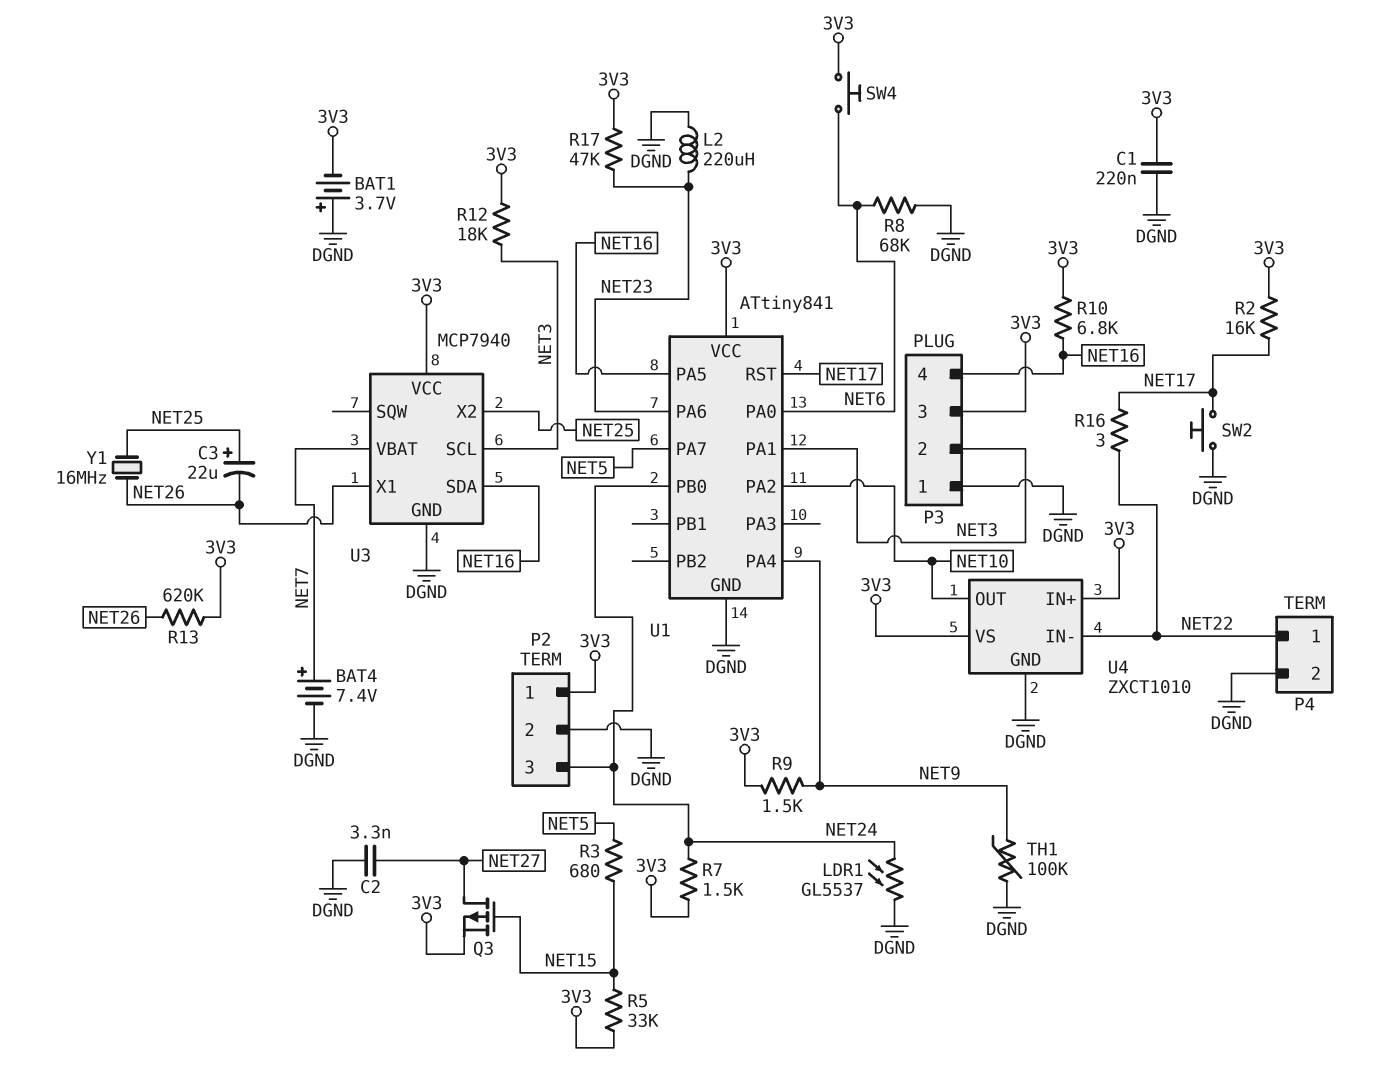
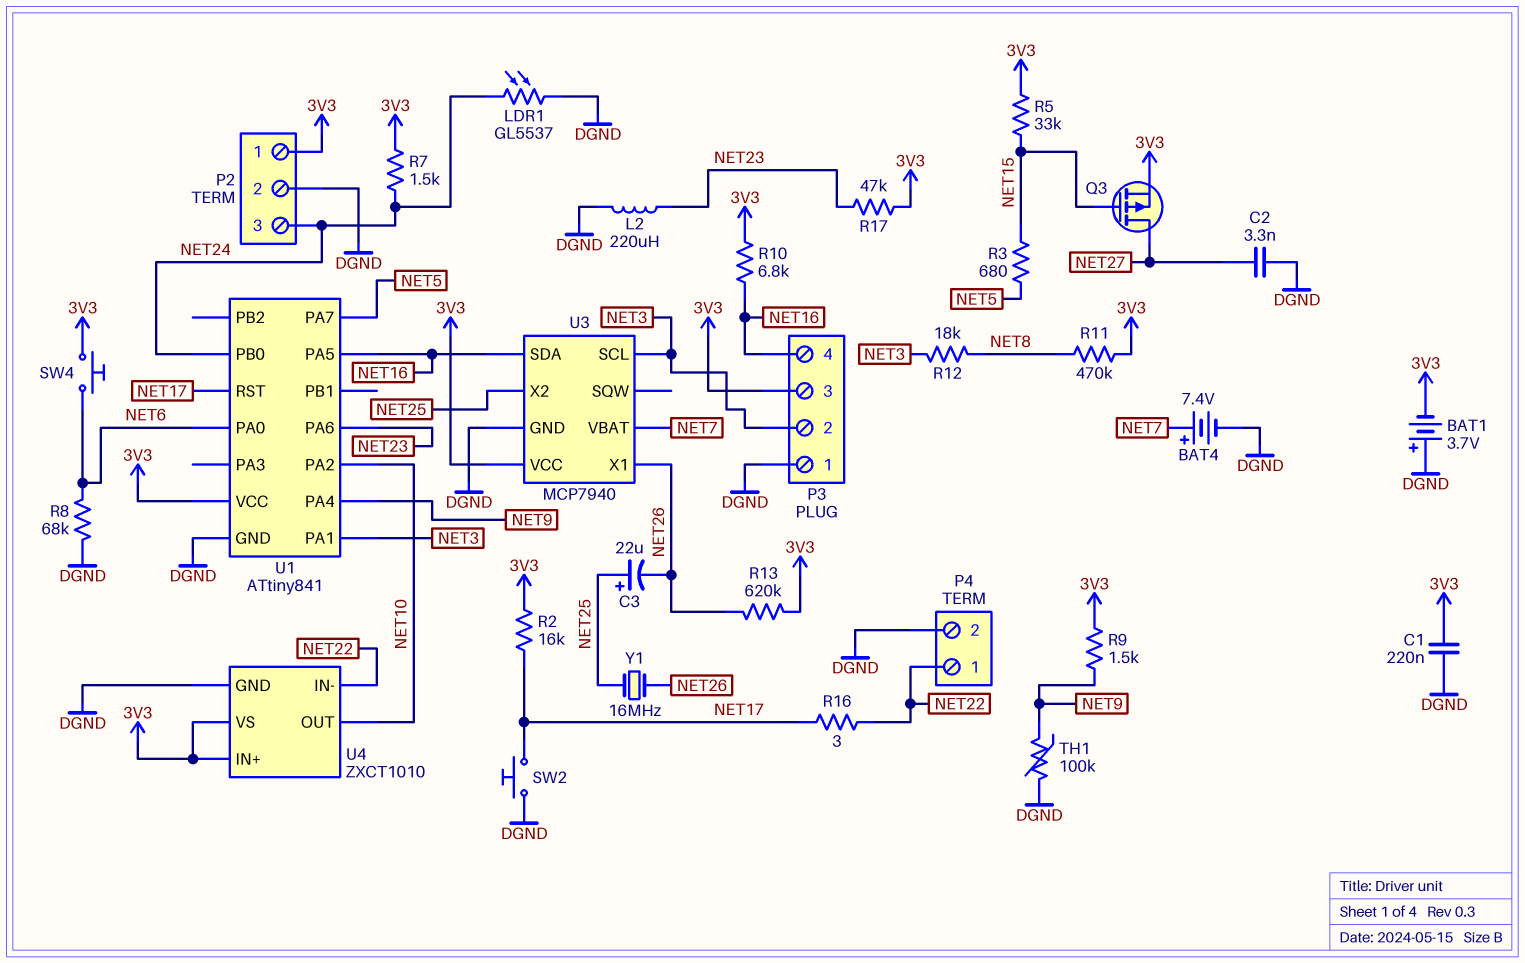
R11: none -> 470k (3V3, NET8)
R12: 18k (3V3, NET3) -> 18k (NET3, NET8)

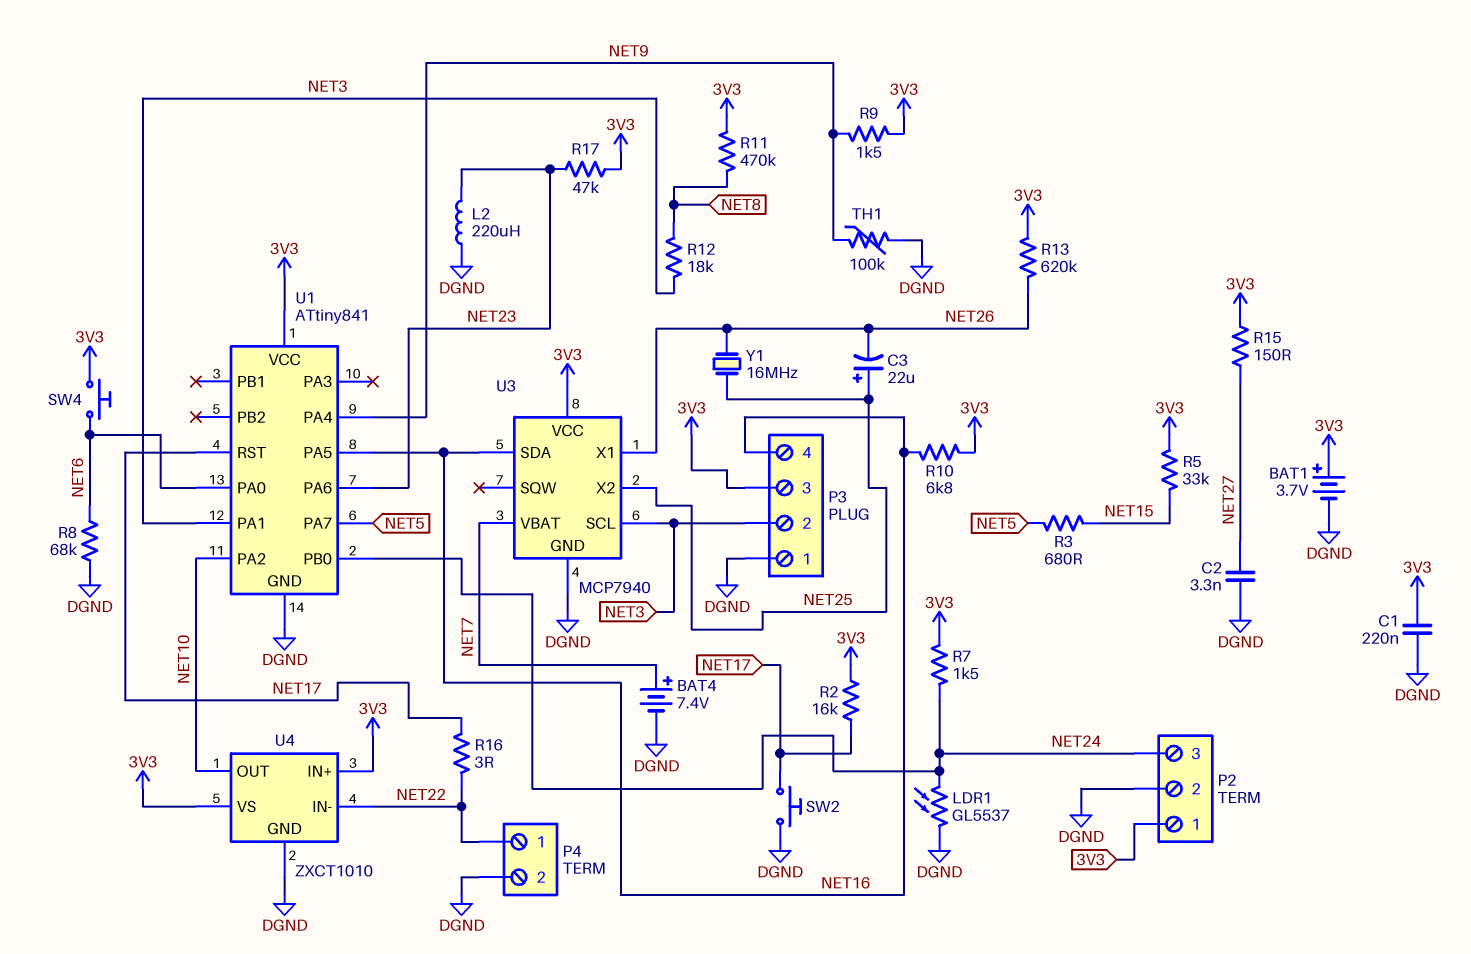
BAT1: 3.7V (plus DGND, minus 3V3) -> 3.7V (plus 3V3, minus DGND)
Q3: PMOS (G NET15, D NET27, S 3V3) -> none
R15: none -> 150 (3V3, NET27)

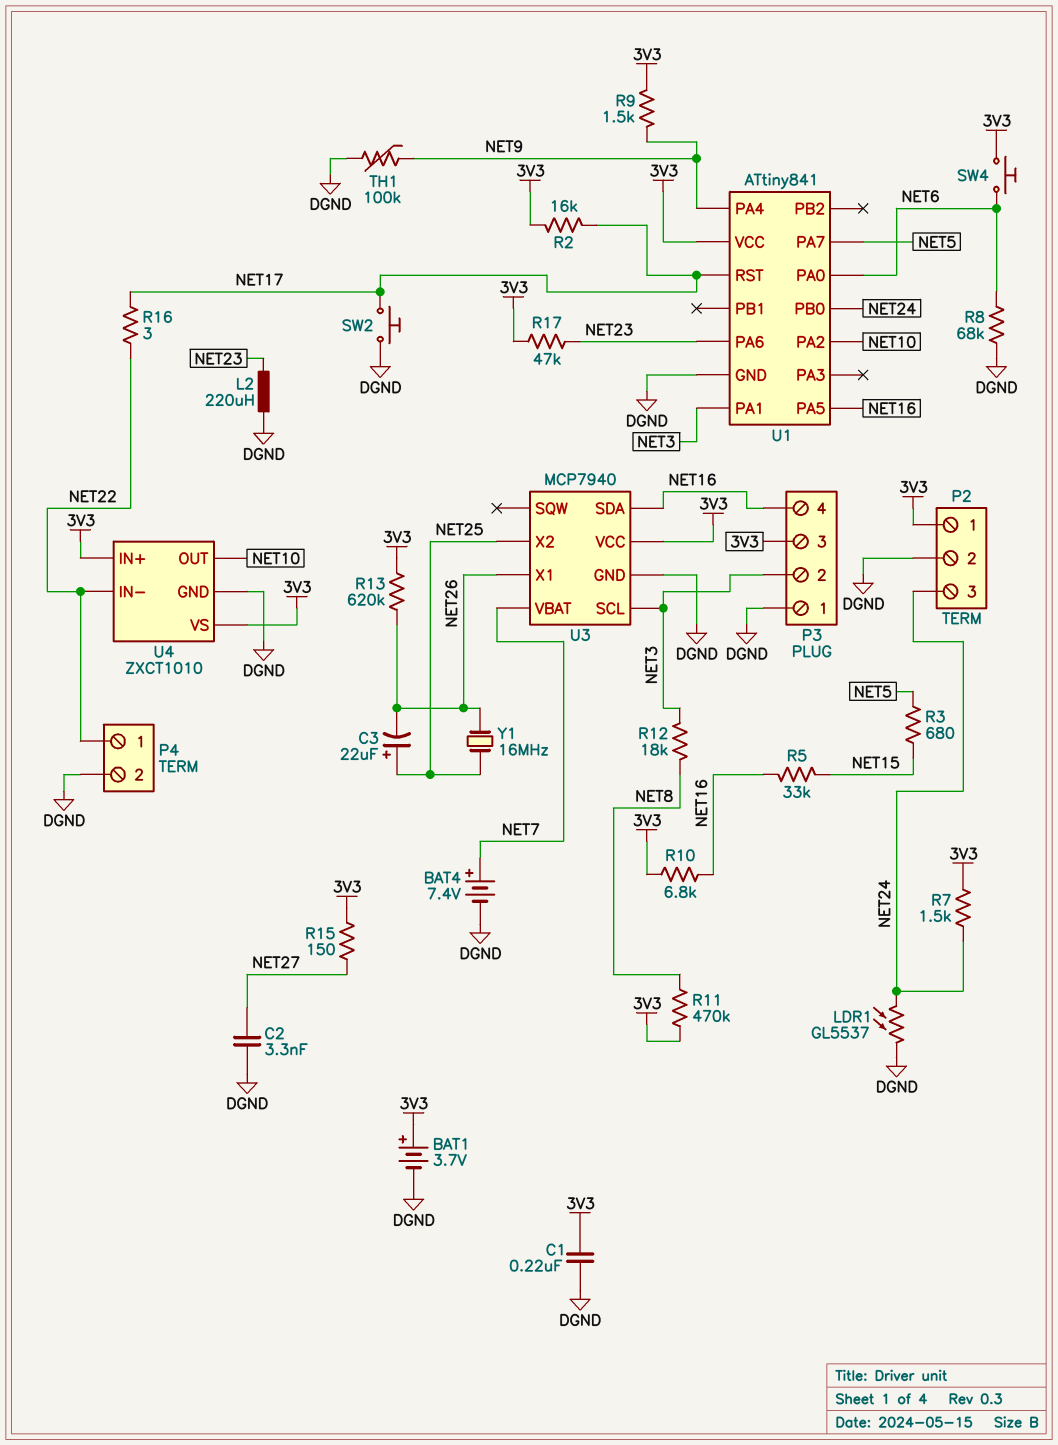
R5: 33k (3V3, NET15) -> 33k (NET15, NET16)

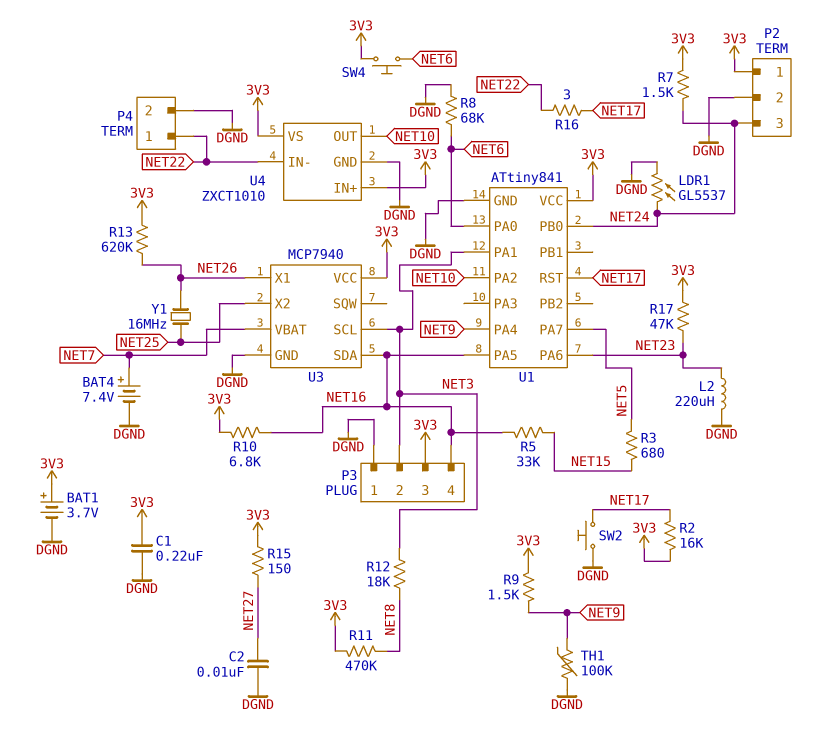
C2: 3.3nF (DGND, NET27) -> 10nF (DGND, NET27)
C3: 22uF (plus NET25, minus NET26) -> none

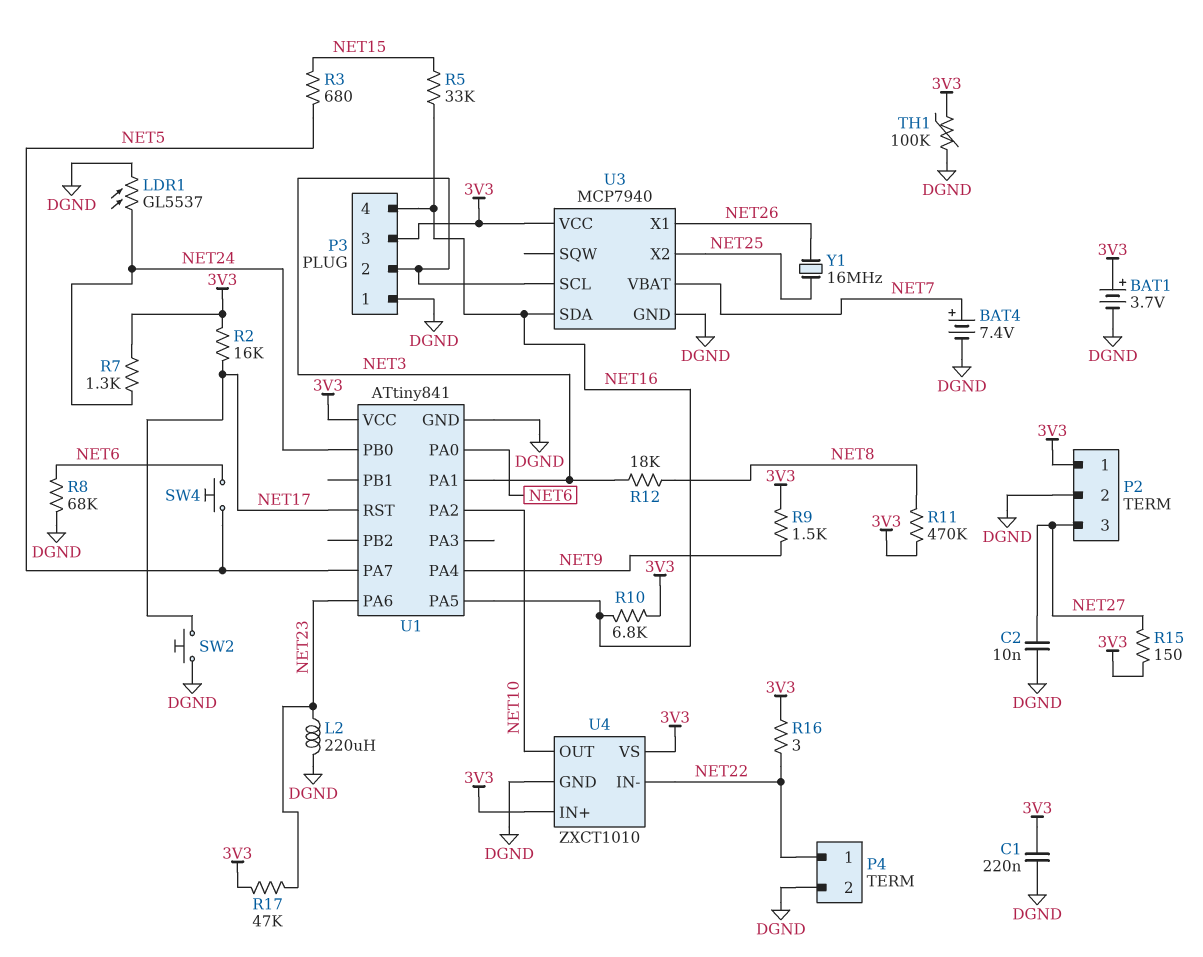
P2 pin 3: NET24 -> NET27
R7: 1.5k (3V3, NET24) -> 1.3k (3V3, NET24)
R13: 620k (3V3, NET26) -> none
R16: 3 (NET17, NET22) -> 3 (3V3, NET22)
SW4: button (3V3, NET6) -> button (NET5, NET6)
TH1: 100k (DGND, NET9) -> 100k (3V3, DGND)

